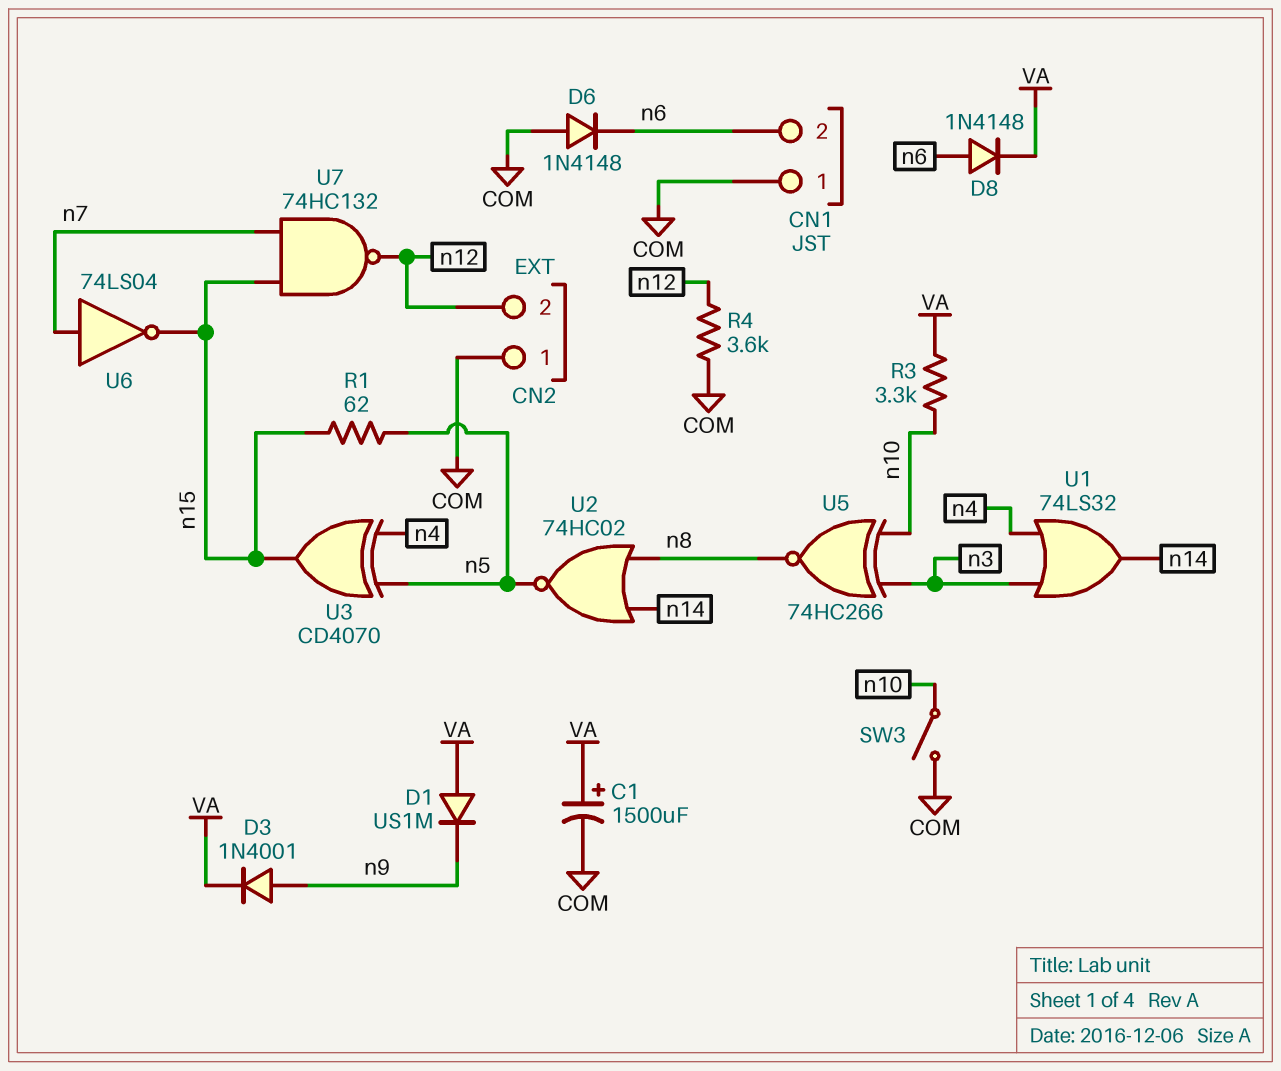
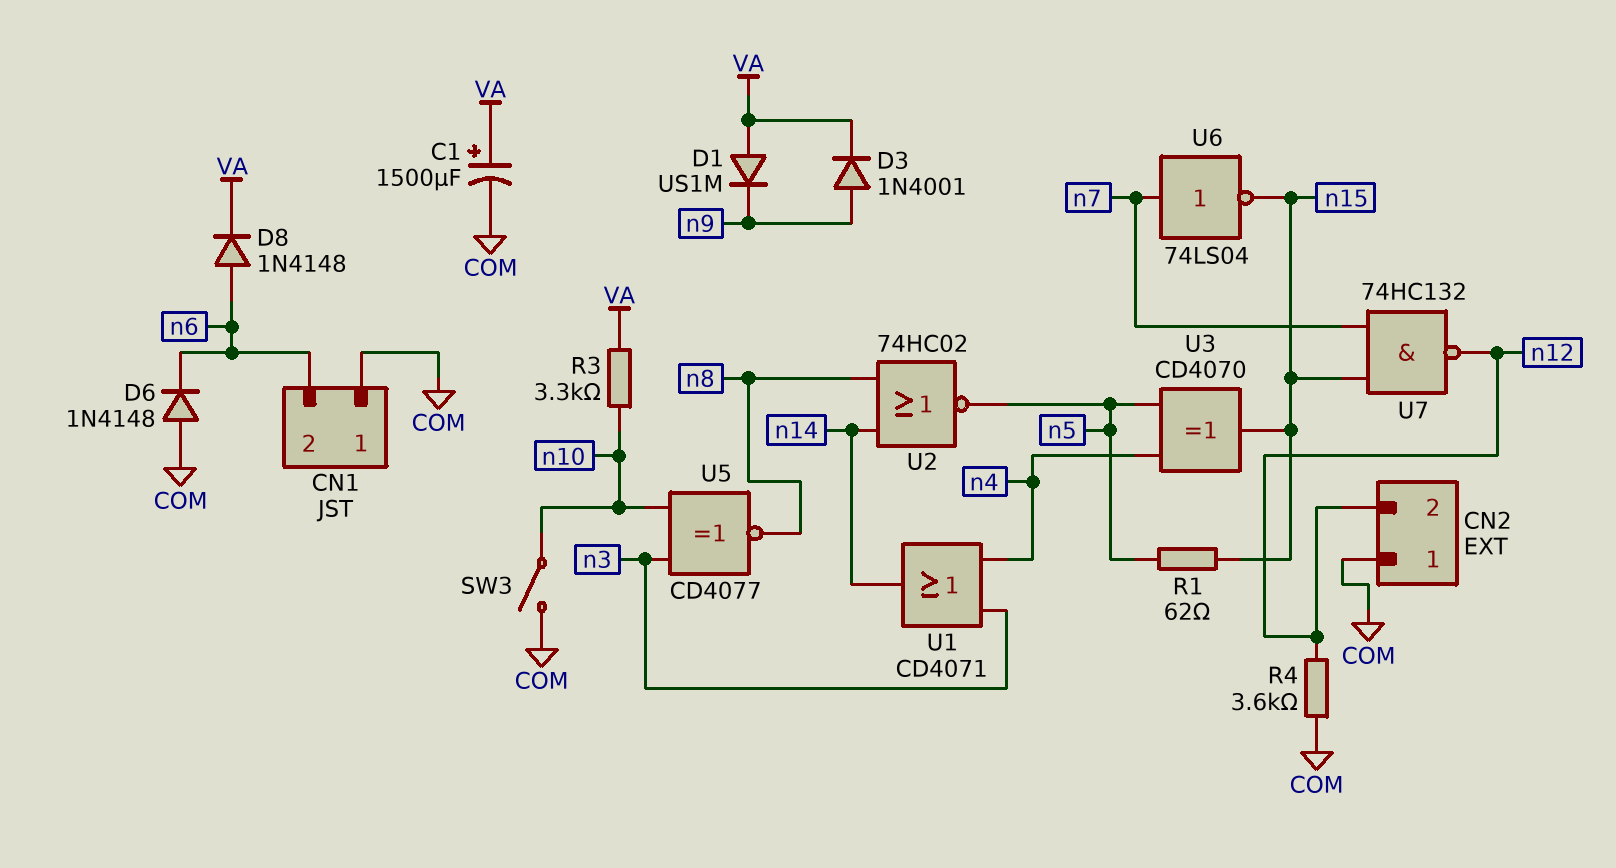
U1: OR 74LS32 (in n3, in n4, out n14) -> OR CD4071 (in n3, in n4, out n14)
U5: XNOR 74HC266 (in n3, in n10, out n8) -> XNOR CD4077 (in n3, in n10, out n8)

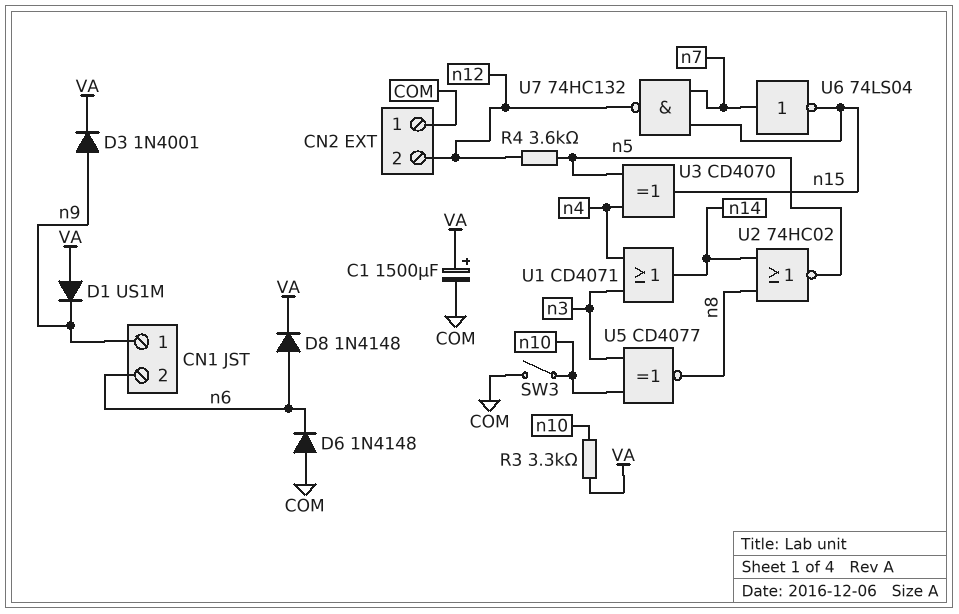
CN1 pin 1: COM -> n9
R1: 62 (n5, n15) -> none
R4: 3.6k (COM, n12) -> 3.6k (n5, n12)

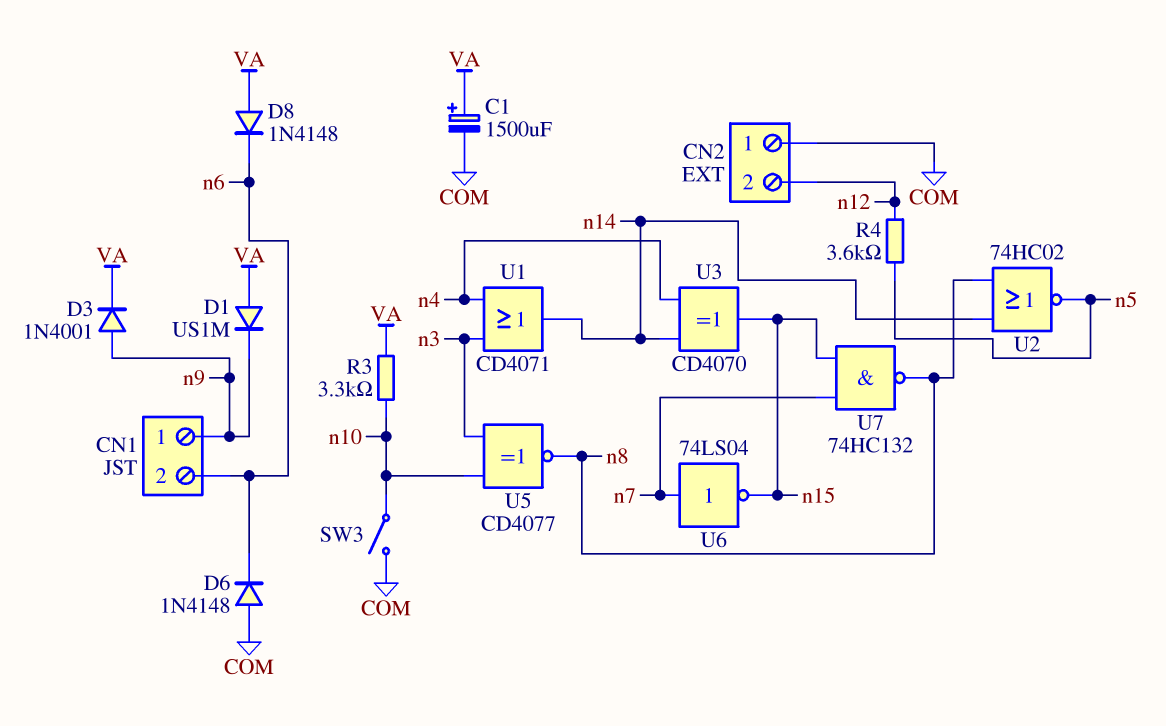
D8: diode 1N4148 (A n6, K VA) -> diode 1N4148 (A VA, K n6)
U3: XOR CD4070 (in n4, in n5, out n15) -> XOR CD4070 (in n4, in n14, out n15)
U7: NAND 74HC132 (in n7, in n15, out n12) -> NAND 74HC132 (in n7, in n15, out n8)

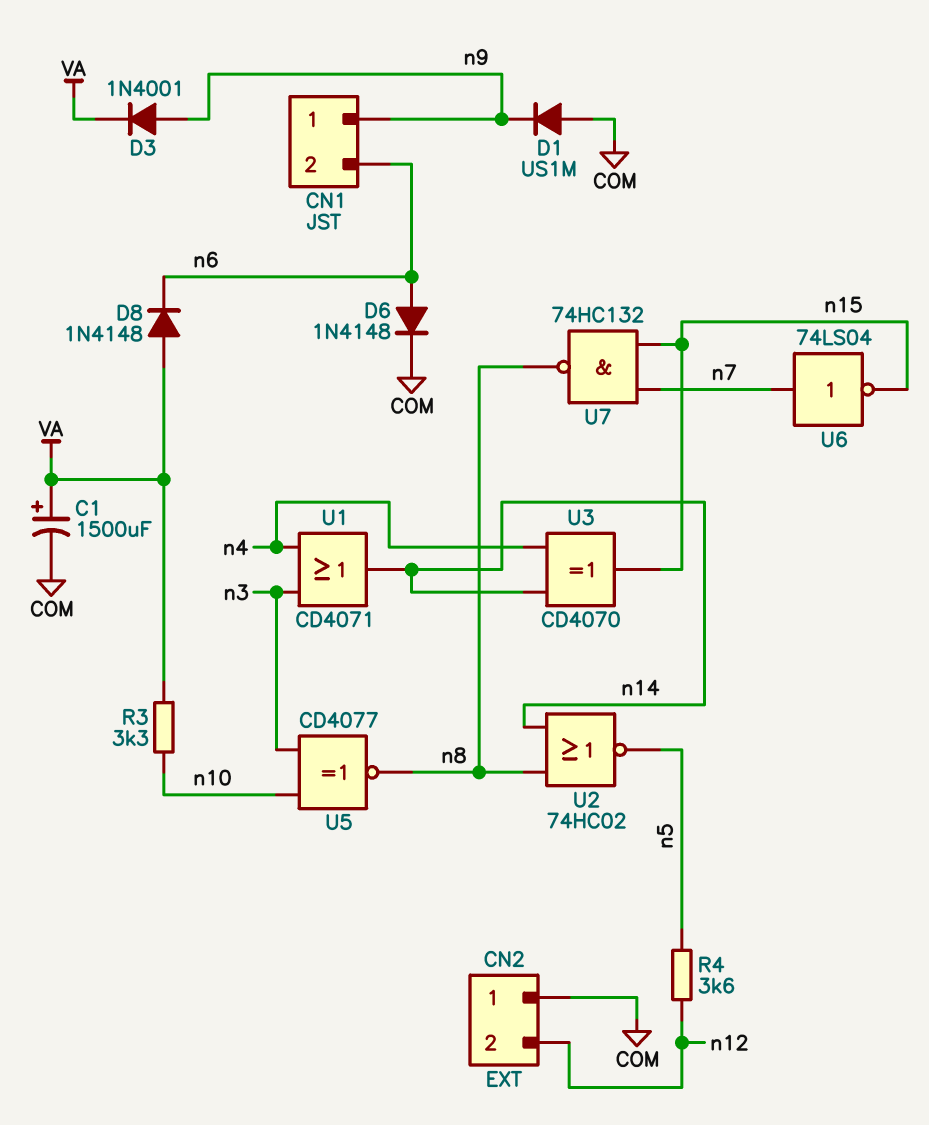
D1: diode US1M (A VA, K n9) -> diode US1M (A COM, K n9)
D6: diode 1N4148 (A COM, K n6) -> diode 1N4148 (A n6, K COM)
SW3: switch (COM, n10) -> none

